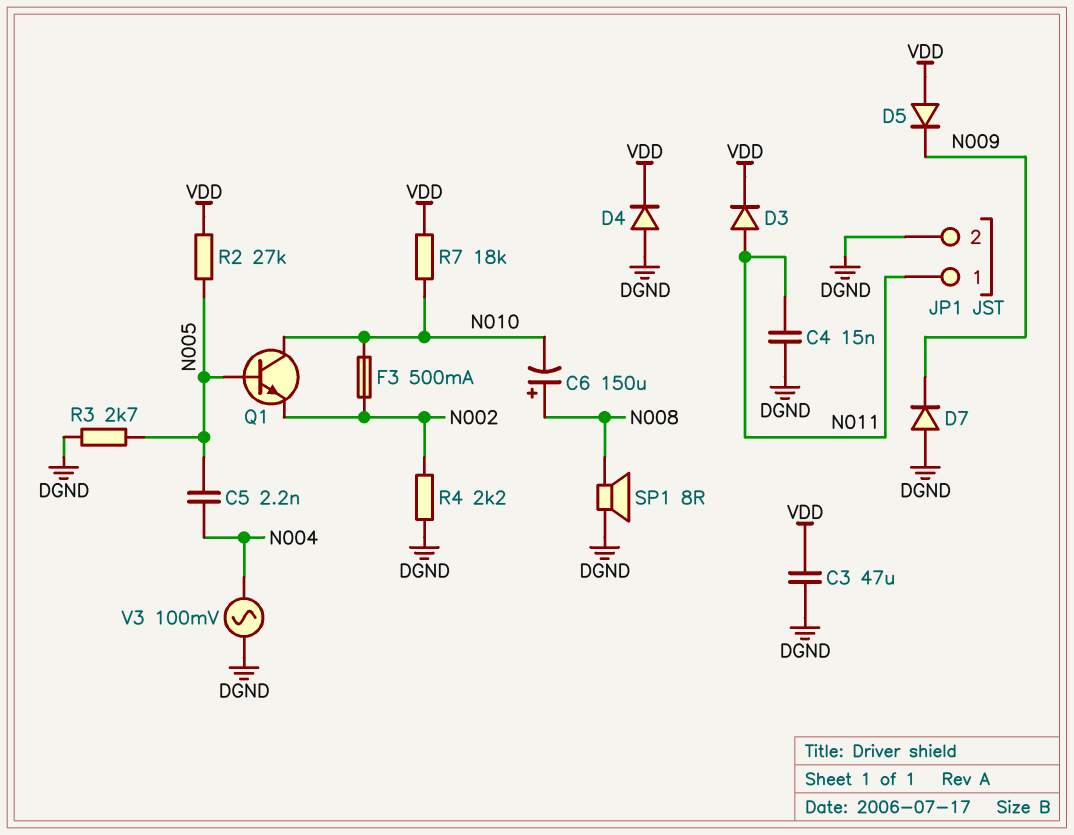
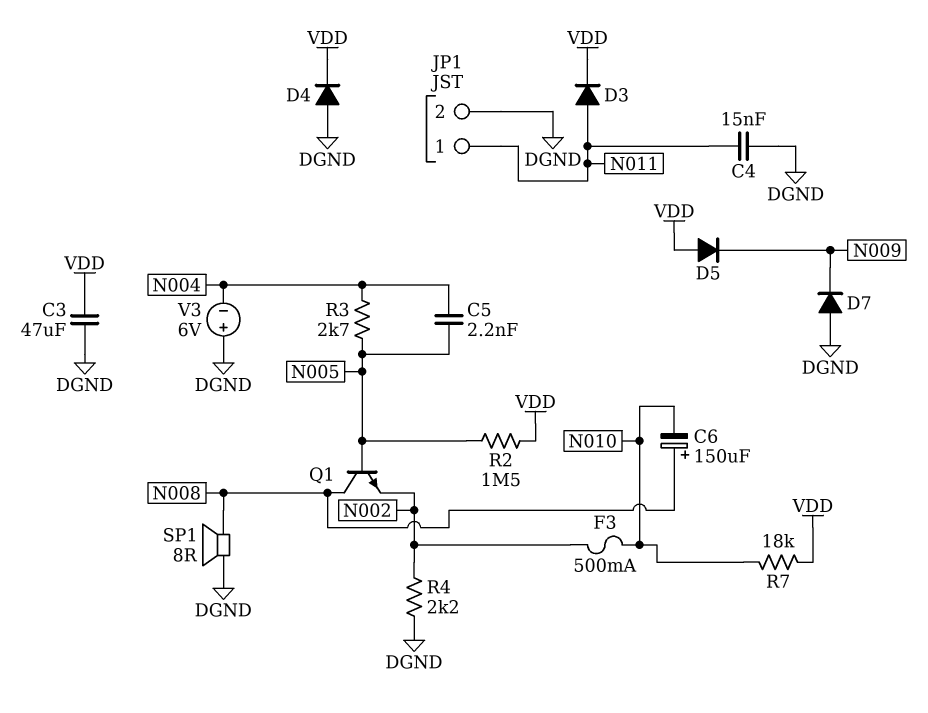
Q1: NPN (B N005, C N010, E N002) -> NPN (B N005, C N008, E N002)
R2: 27k (N005, VDD) -> 1.5M (N005, VDD)
R3: 2.7k (DGND, N005) -> 2.7k (N004, N005)
V3: AC 100mV (DGND, N004) -> 6V (plus DGND, minus N004)

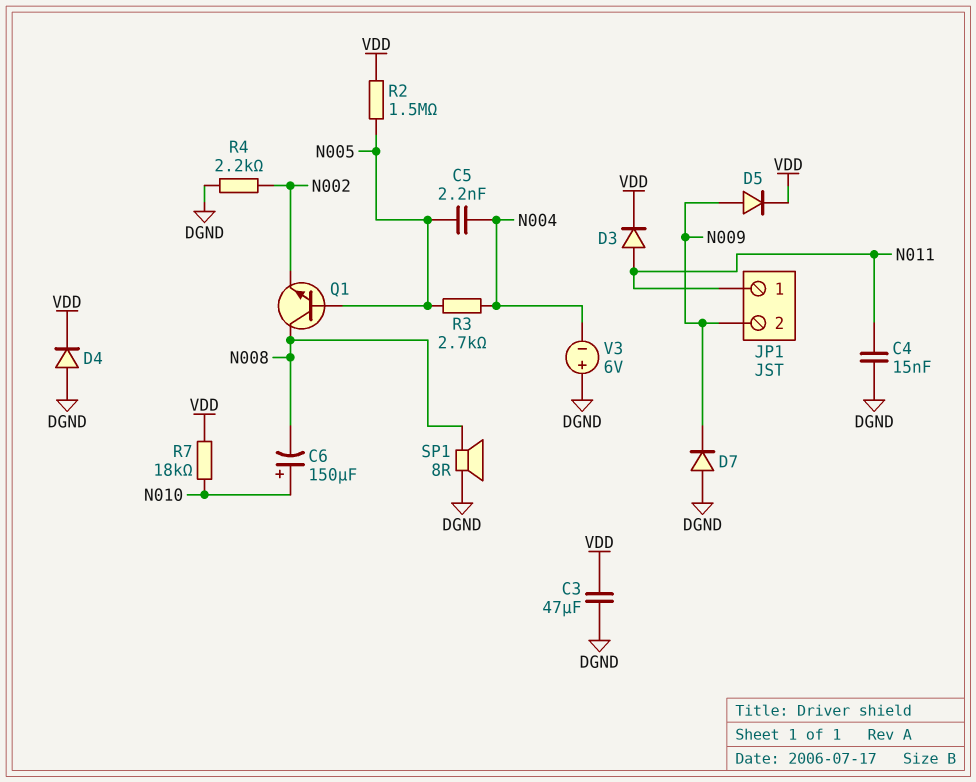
C6: 150uF (plus N008, minus N010) -> 150uF (plus N010, minus N008)
D5: diode (A VDD, K N009) -> diode (A N009, K VDD)
F3: 500mA (N002, N010) -> none
JP1 pin 2: DGND -> N009

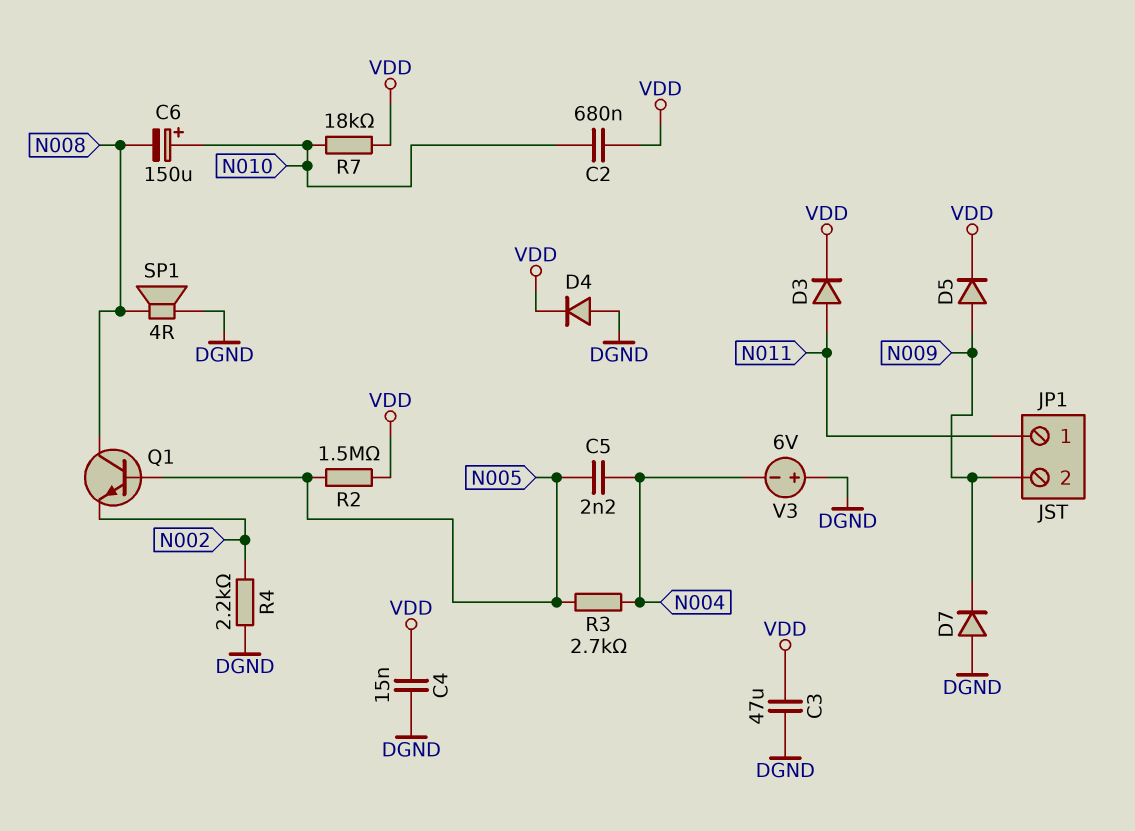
C2: none -> 680nF (N010, VDD)
C4: 15nF (DGND, N011) -> 15nF (DGND, VDD)
SP1: speaker 8R (DGND, N008) -> speaker 4R (DGND, N008)

